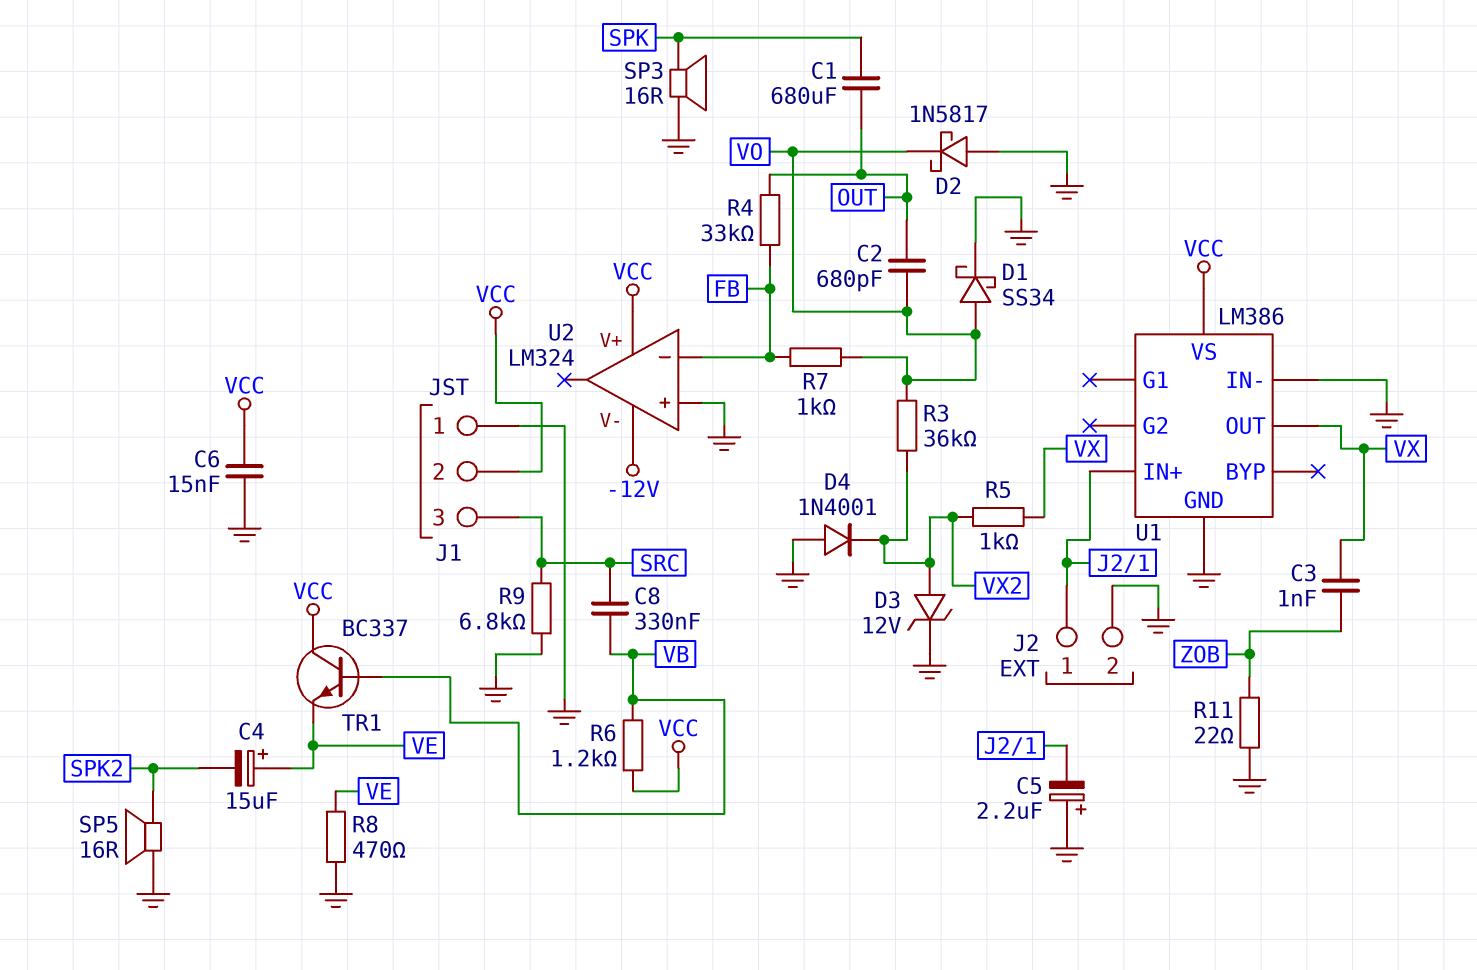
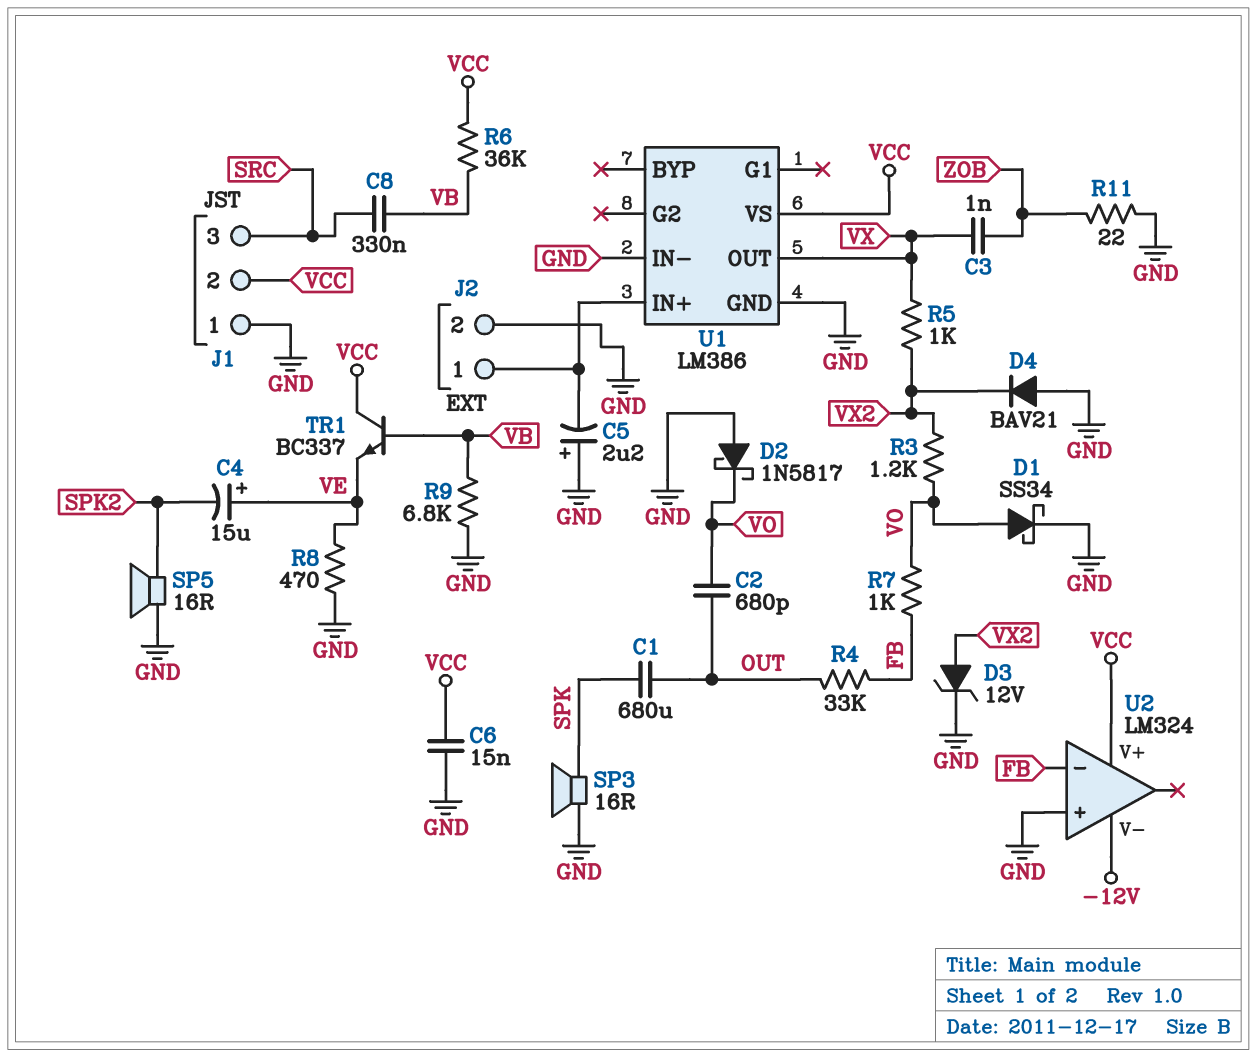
D4: diode 1N4001 (A GND, K VX2) -> diode BAV21 (A GND, K VX2)
R3: 36k (VO, VX2) -> 1.2k (VO, VX2)
R6: 1.2k (VB, VCC) -> 36k (VB, VCC)
R9: 6.8k (GND, SRC) -> 6.8k (GND, VB)

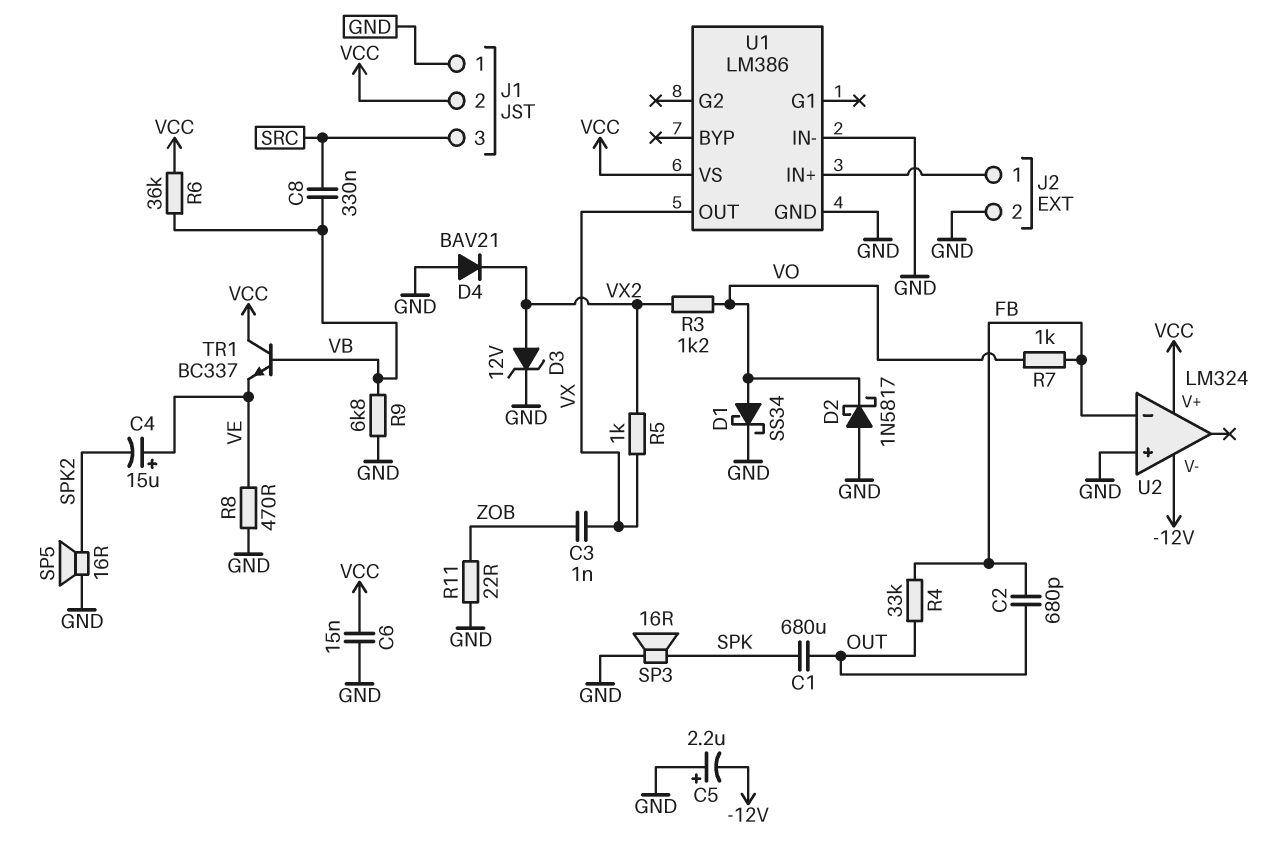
C2: 680pF (OUT, VO) -> 680pF (FB, OUT)
C5: 2.2uF (plus GND, minus J2/1) -> 2.2uF (plus GND, minus -12V)

